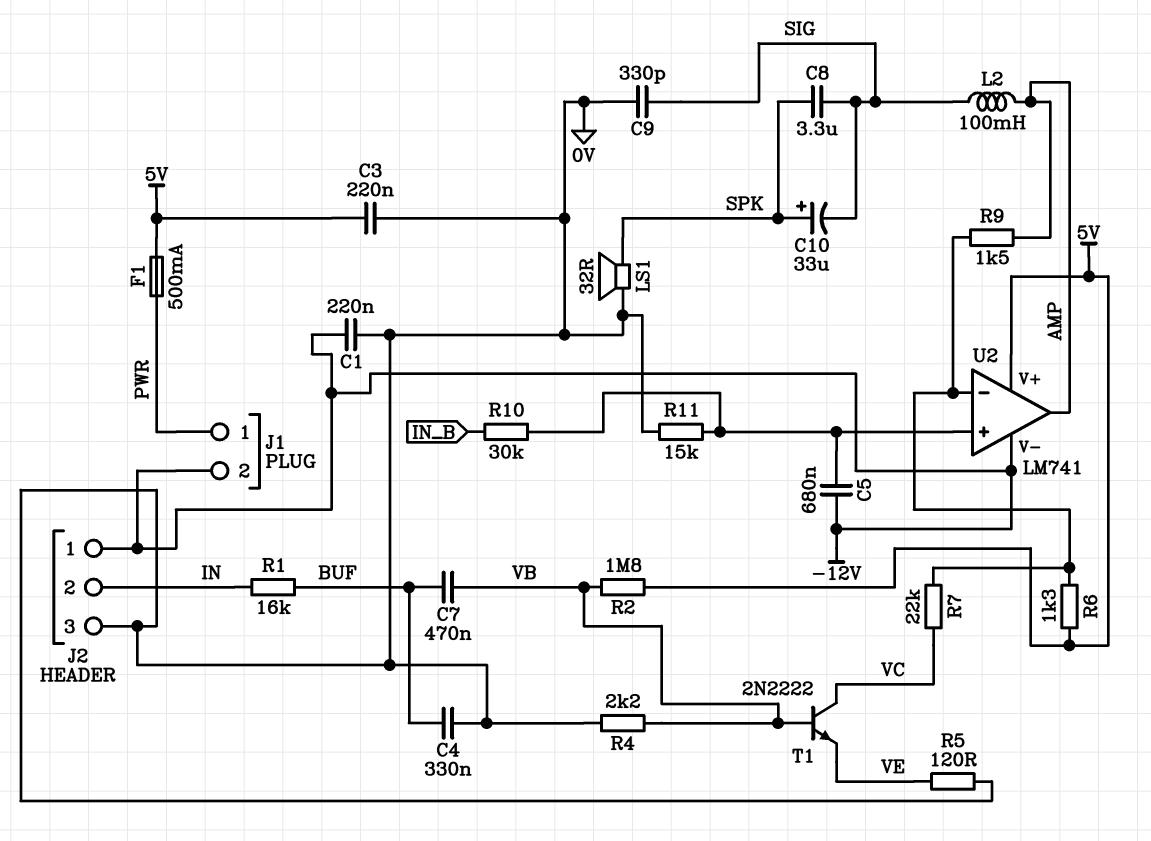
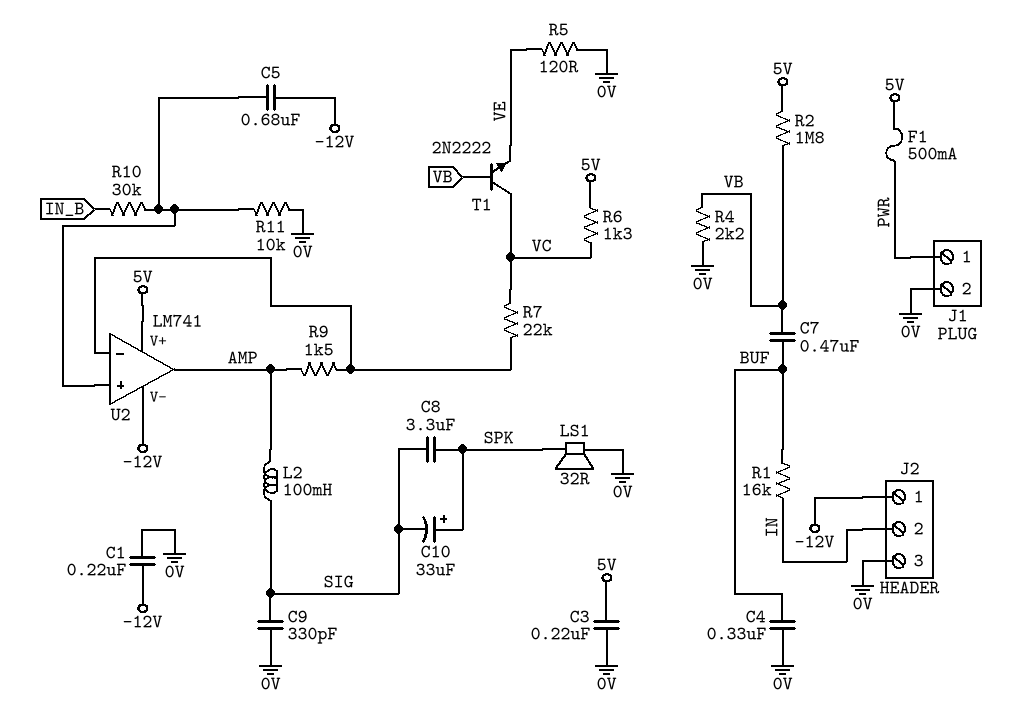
J1 pin 2: -12V -> 0V
R6: 1.3k (5V, U2/in-) -> 1.3k (5V, VC)
R11: 15k (0V, U2/in+) -> 10k (0V, U2/in+)

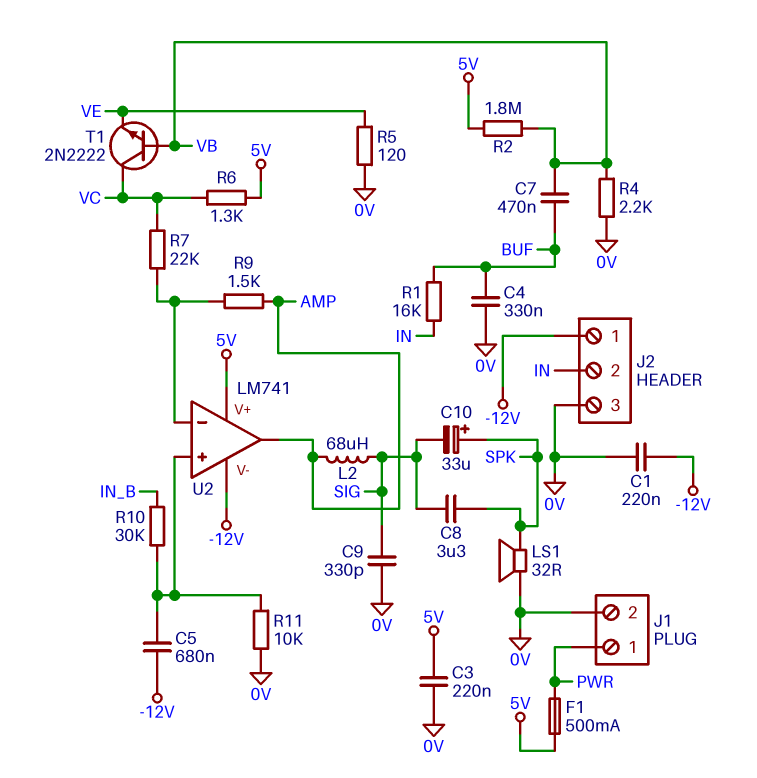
L2: 100mH (AMP, SIG) -> 68uH (AMP, SIG)

